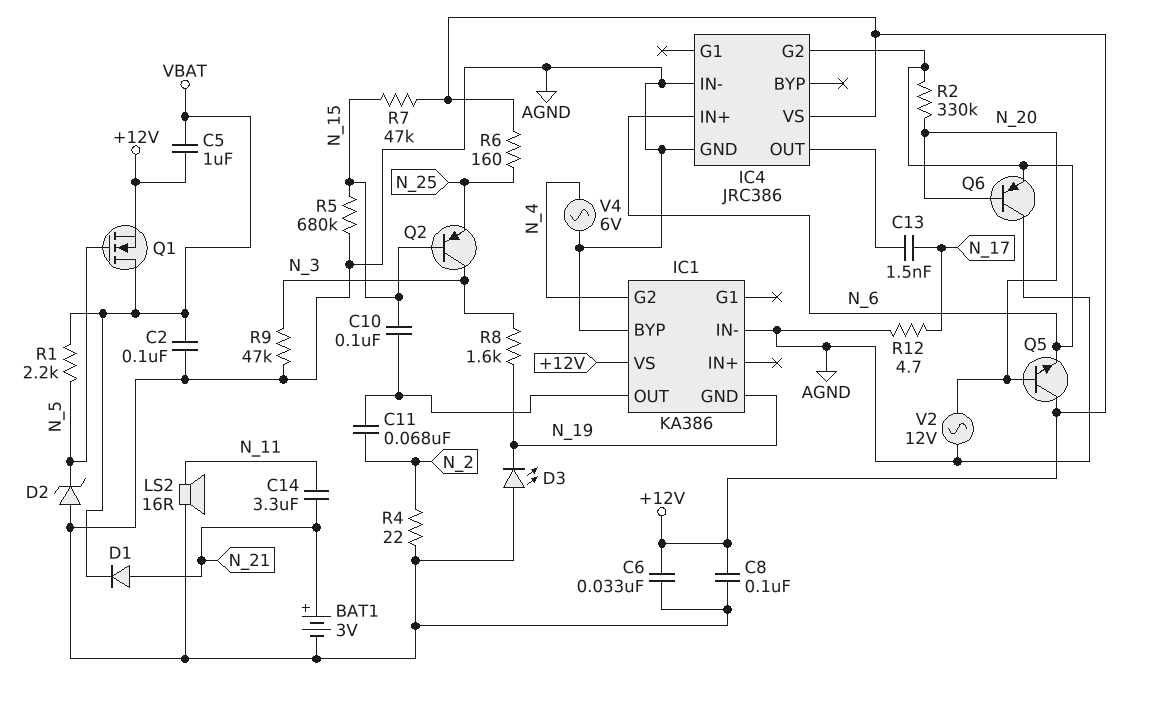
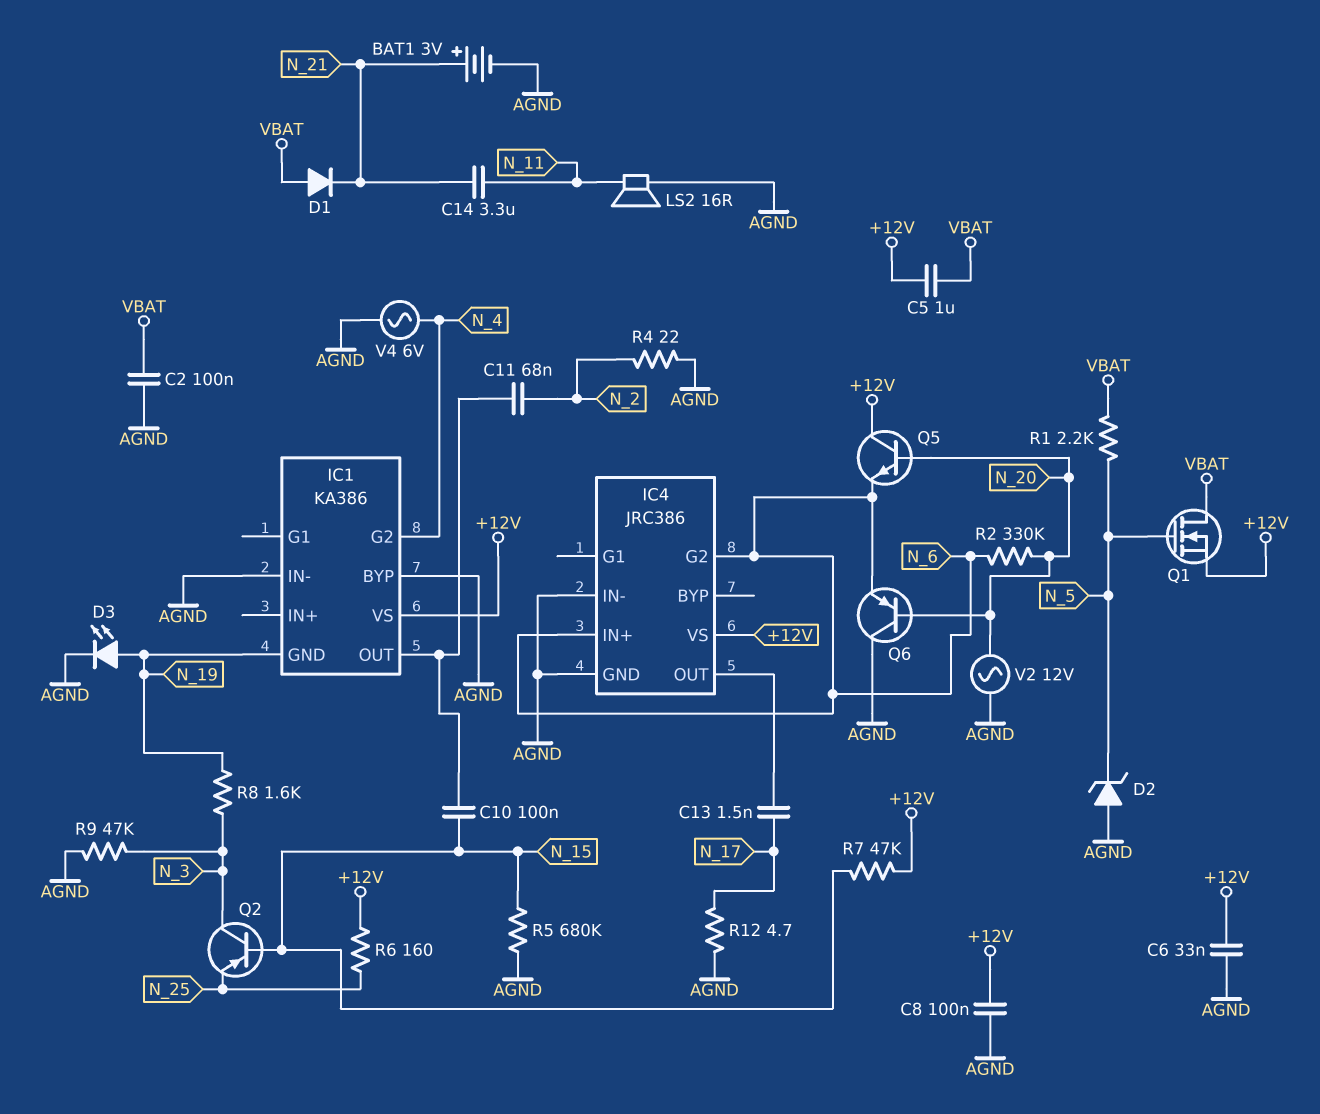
D1: diode (A N_21, K VBAT) -> diode (A VBAT, K N_21)
D3: LED (A AGND, K N_19) -> LED (A N_19, K AGND)

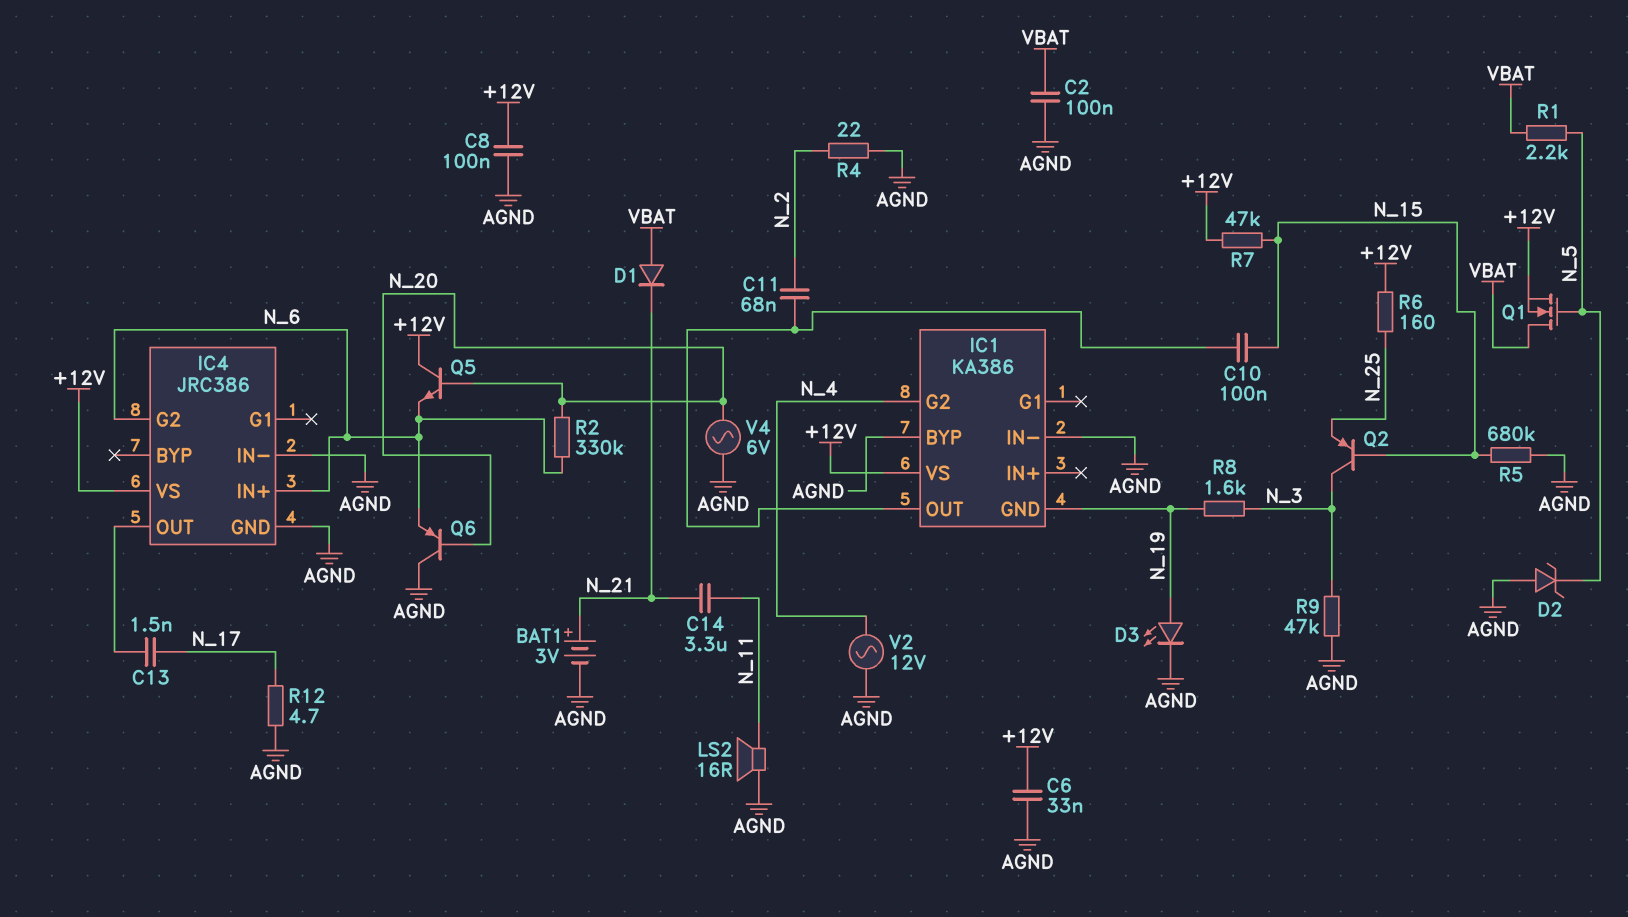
C5: 1uF (+12V, VBAT) -> none
V2: AC 12V (AGND, N_20) -> AC 12V (AGND, N_4)
V4: AC 6V (AGND, N_4) -> AC 6V (AGND, N_20)

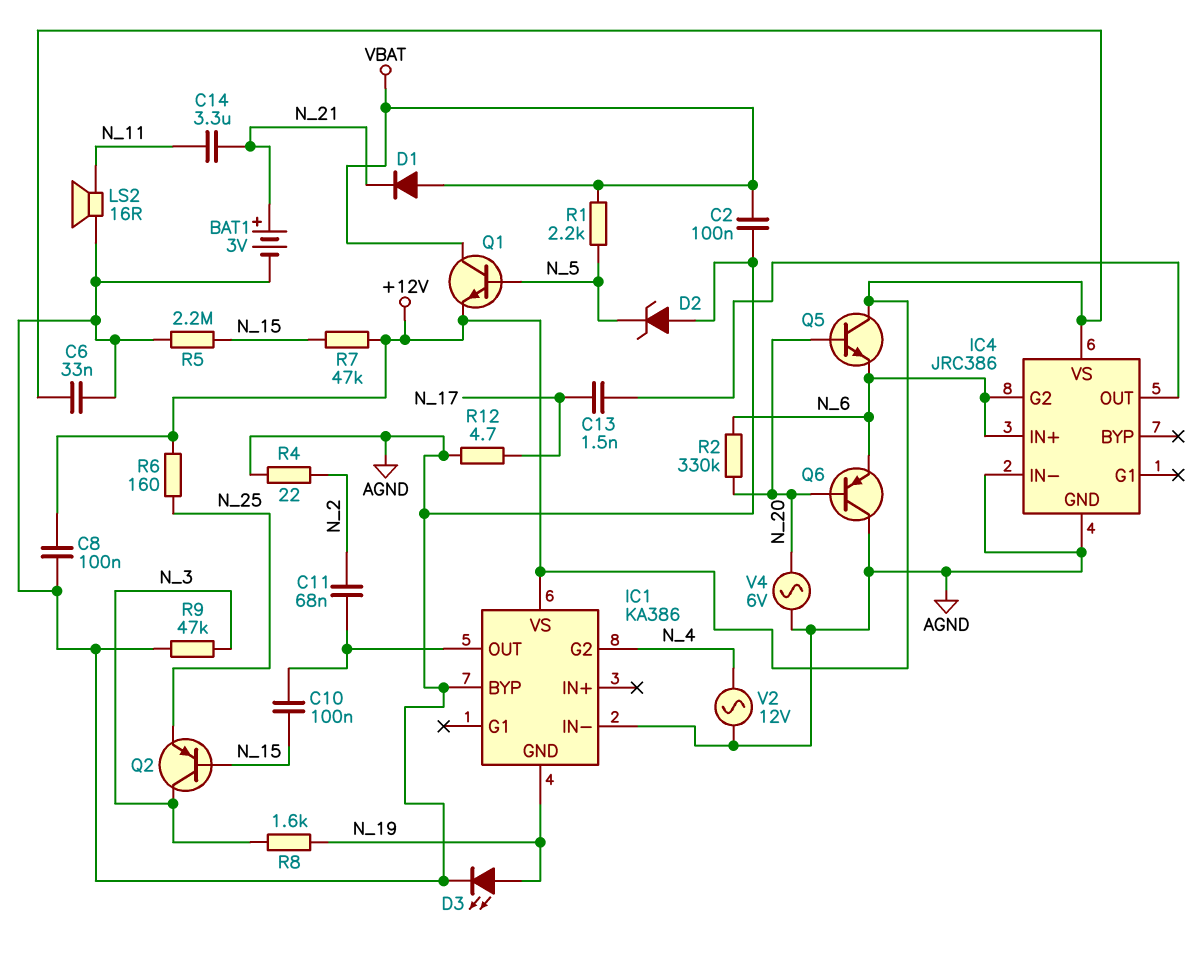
Q1: NMOS (G N_5, D VBAT, S +12V) -> NPN (B N_5, C VBAT, E +12V)
R5: 680k (AGND, N_15) -> 2.2M (AGND, N_15)

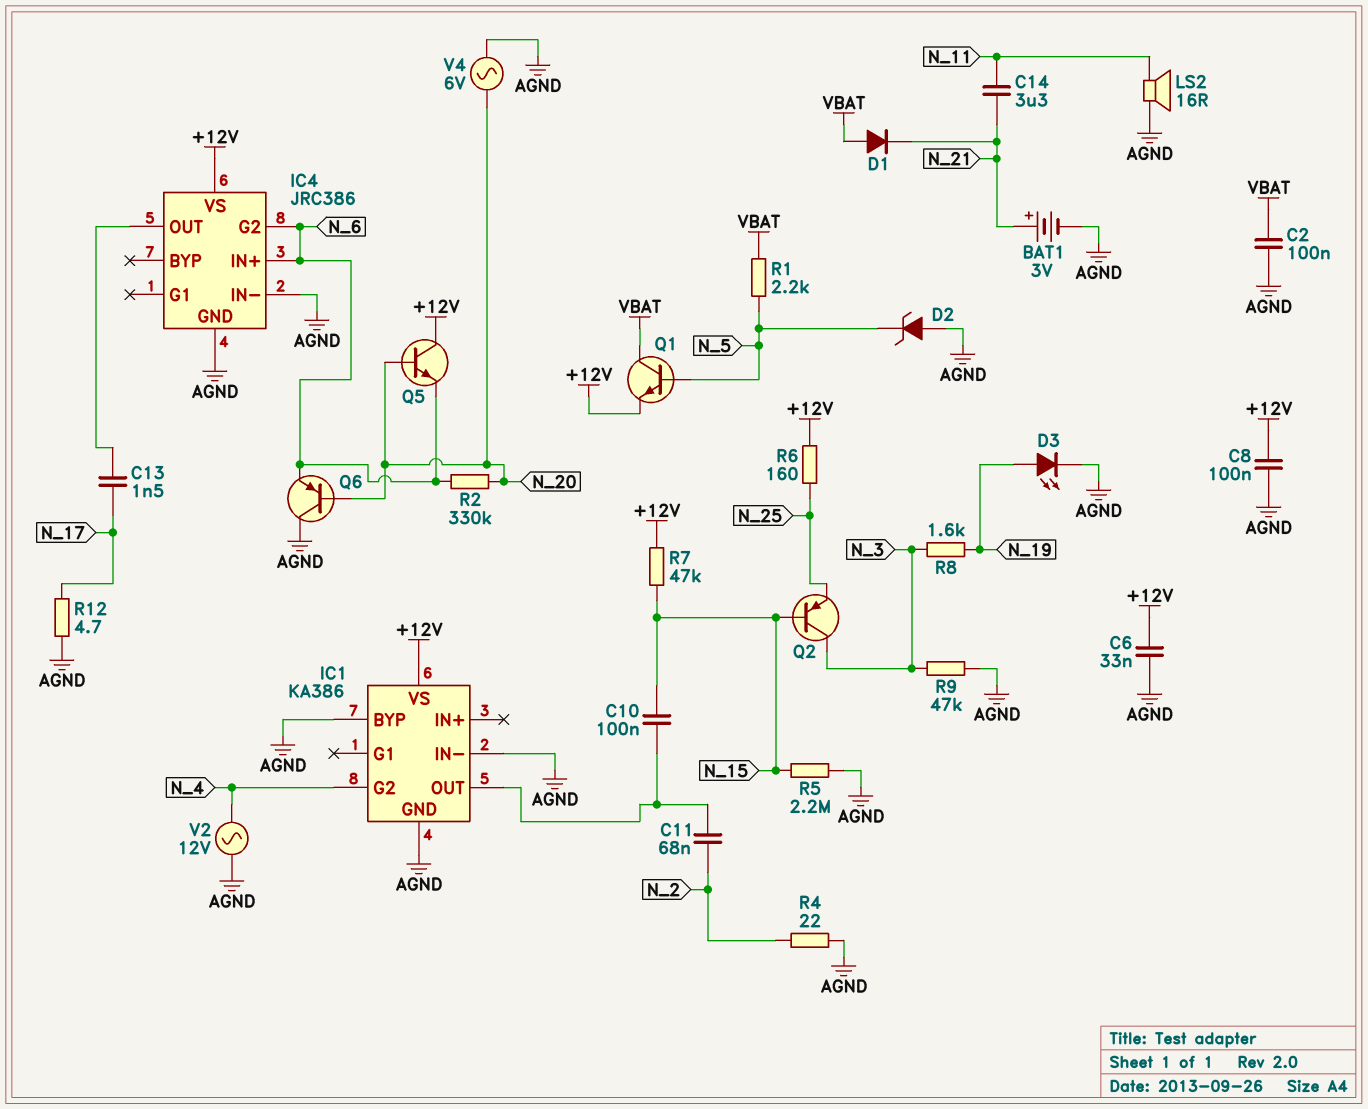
IC1 pin GND: N_19 -> AGND

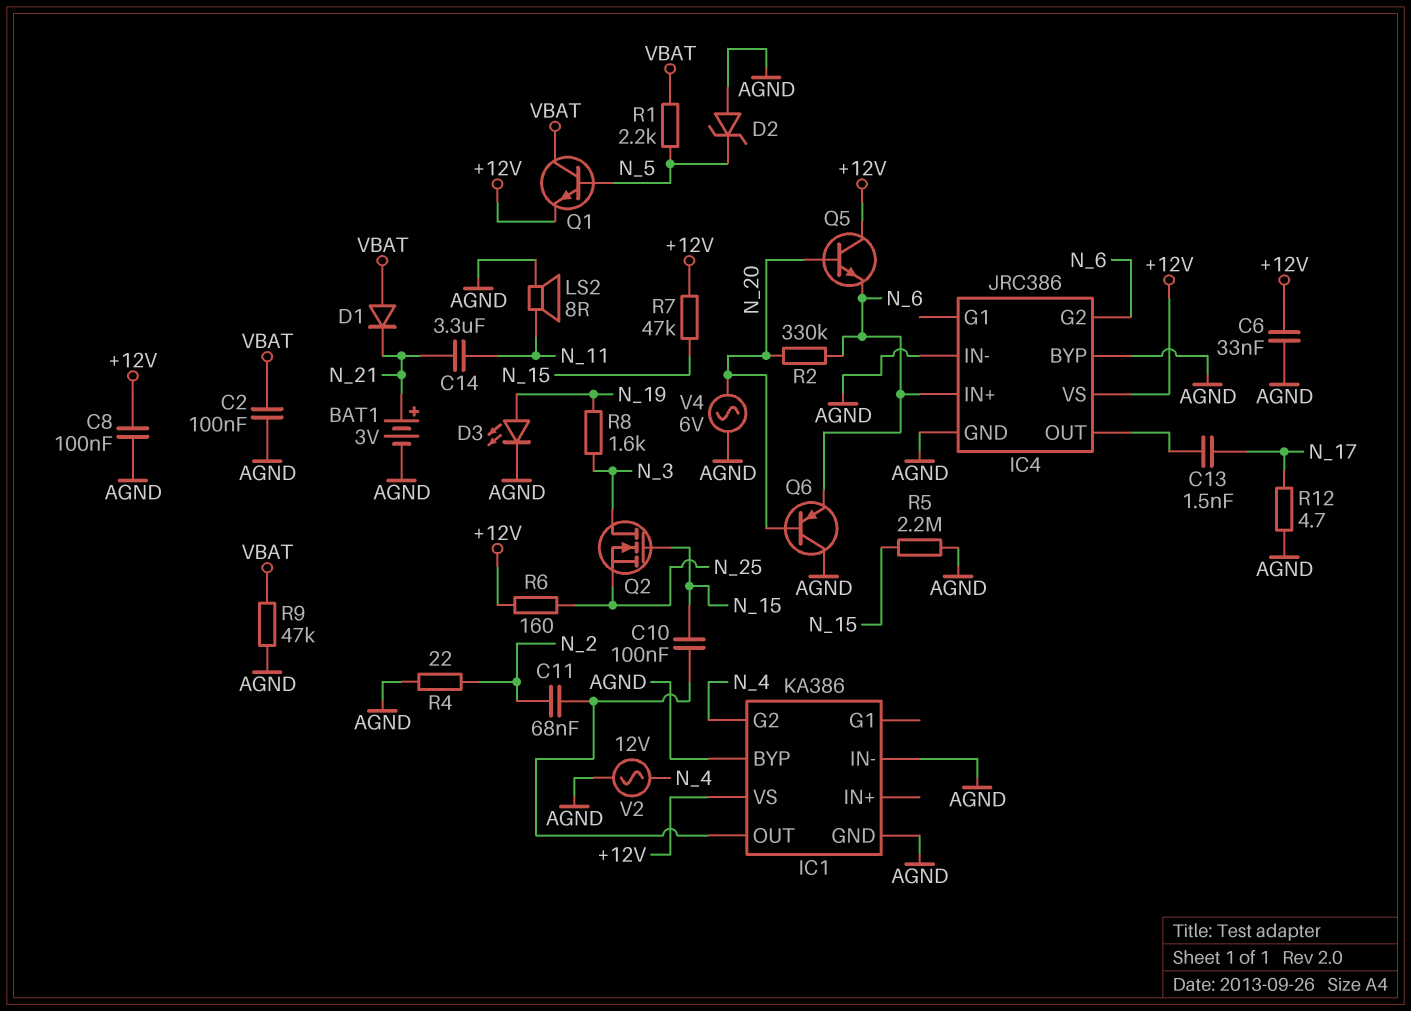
IC4 pin BYP: none -> AGND
LS2: speaker 16R (AGND, N_11) -> speaker 8R (AGND, N_11)
Q2: PNP (B N_15, C N_3, E N_25) -> NMOS (G N_15, D N_3, S N_25)
R9: 47k (AGND, N_3) -> 47k (AGND, VBAT)

